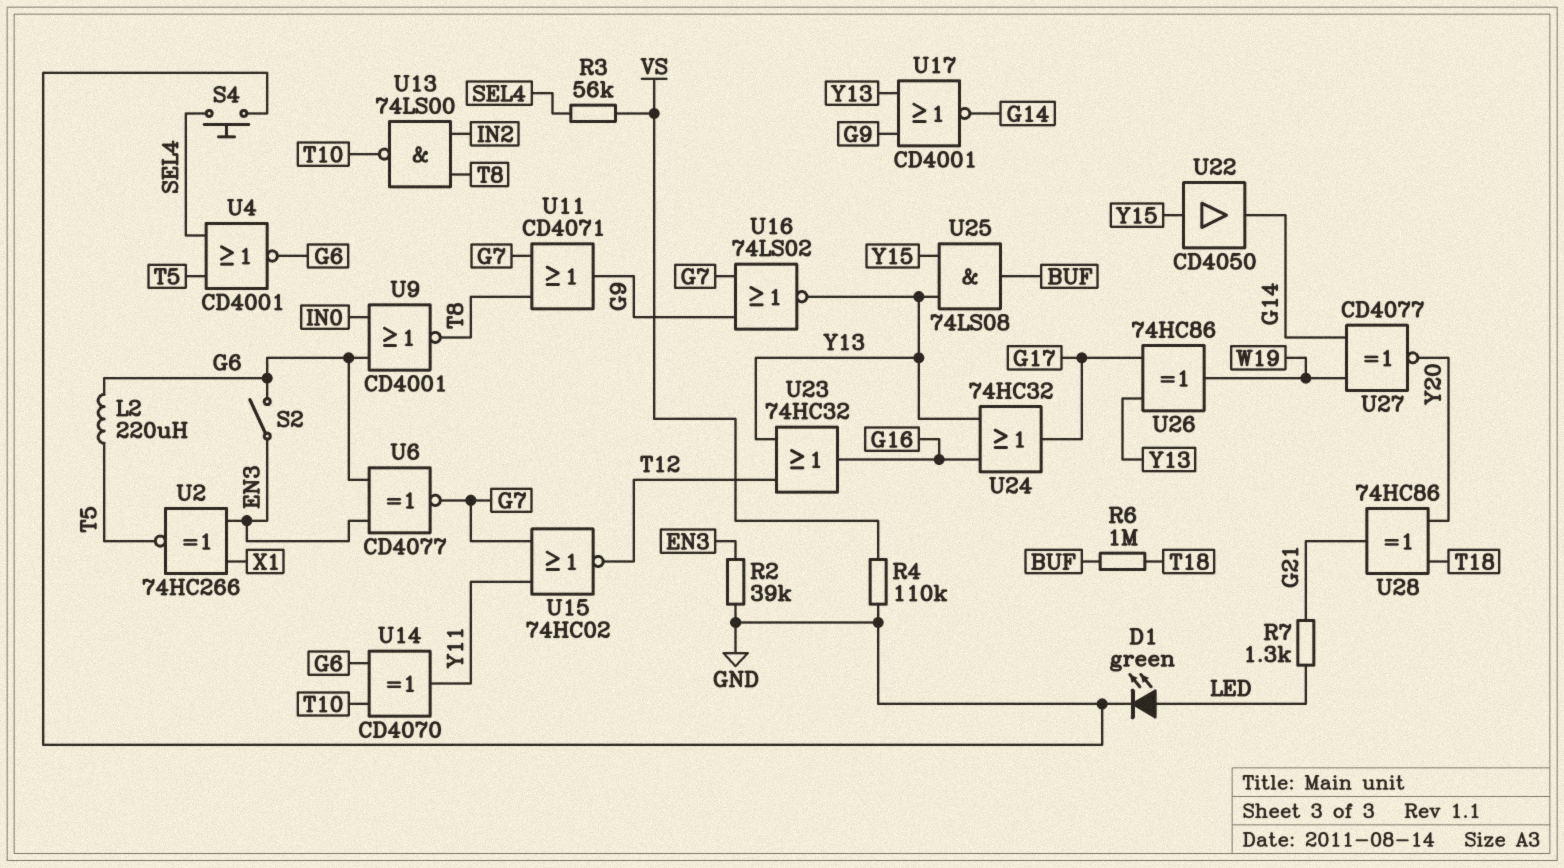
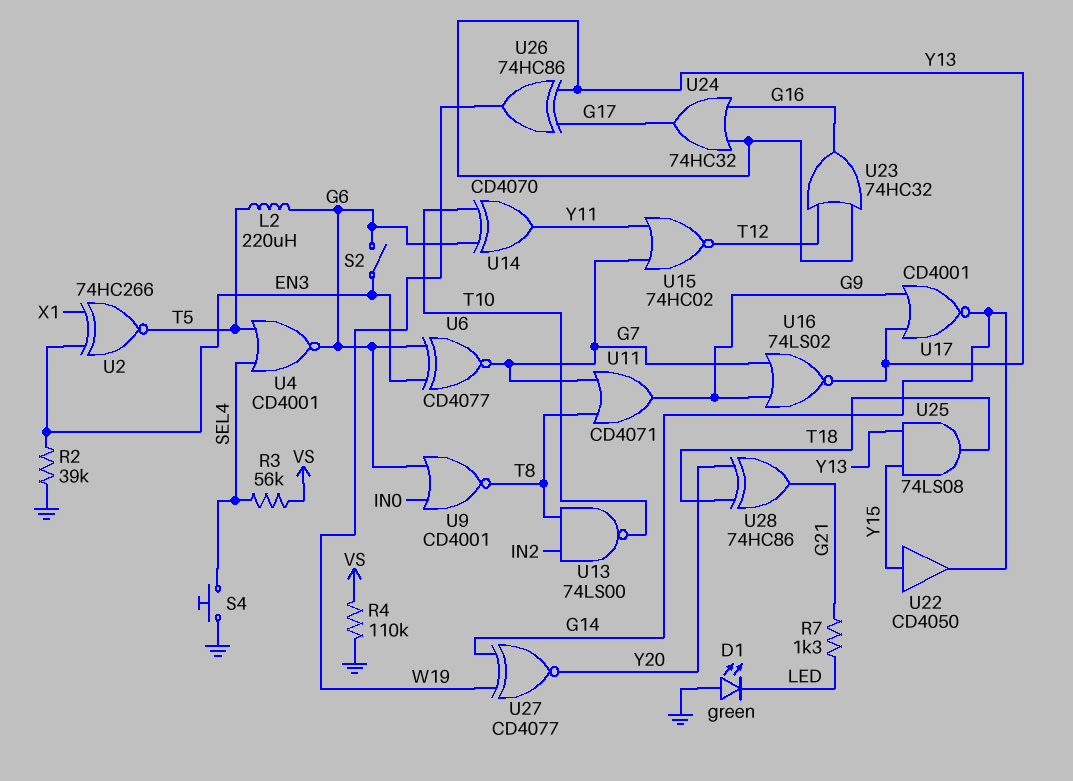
D1: LED green (A LED, K GND) -> LED green (A GND, K LED)
R6: 1M (BUF, T18) -> none
U25: AND 74LS08 (in Y13, in Y15, out BUF) -> AND 74LS08 (in Y13, in Y15, out T18)

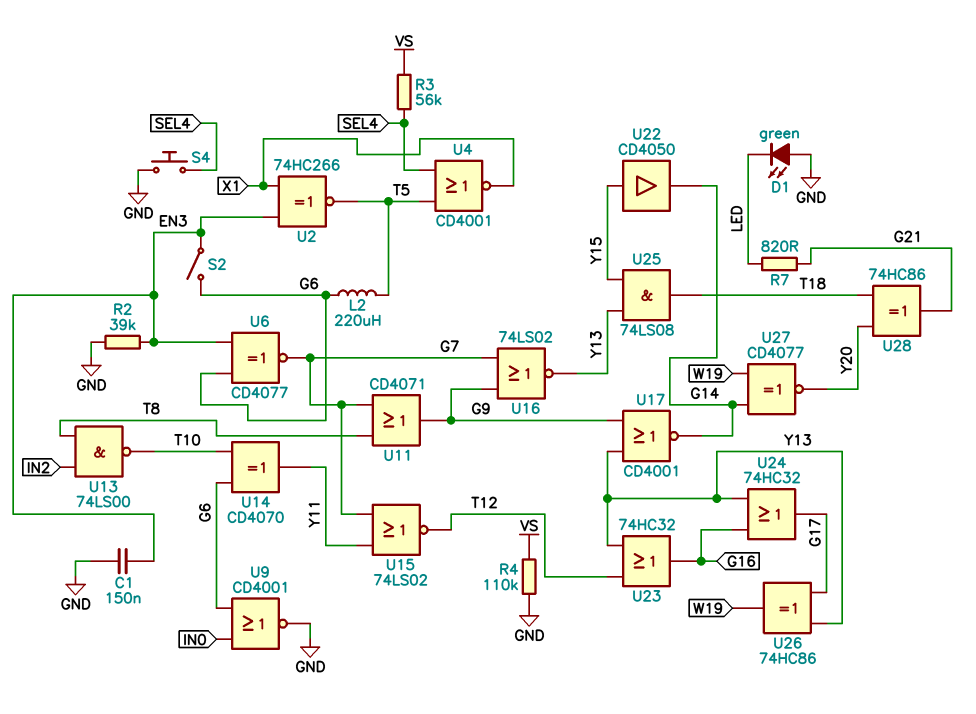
C1: none -> 150nF (EN3, GND)
R7: 1.3k (G21, LED) -> 820 (G21, LED)
U4: NOR CD4001 (in SEL4, in T5, out G6) -> NOR CD4001 (in SEL4, in T5, out X1)
U9: NOR CD4001 (in G6, in IN0, out T8) -> NOR CD4001 (in G6, in IN0, out GND)
U15: NOR 74HC02 (in G7, in Y11, out T12) -> NOR 74LS02 (in G7, in Y11, out T12)

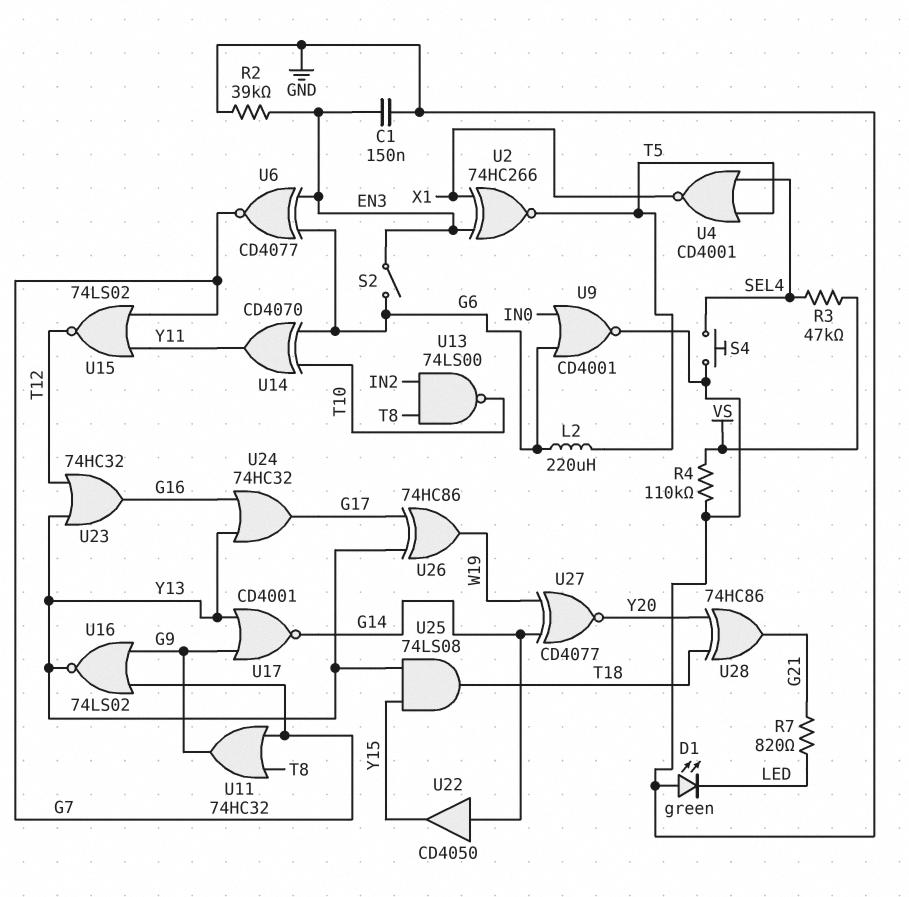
R3: 56k (SEL4, VS) -> 47k (SEL4, VS)
U11: OR CD4071 (in G7, in T8, out G9) -> OR 74HC32 (in G7, in T8, out G9)
U22: buffer CD4050 (in Y15, out G14) -> buffer CD4050 (in G14, out Y15)

